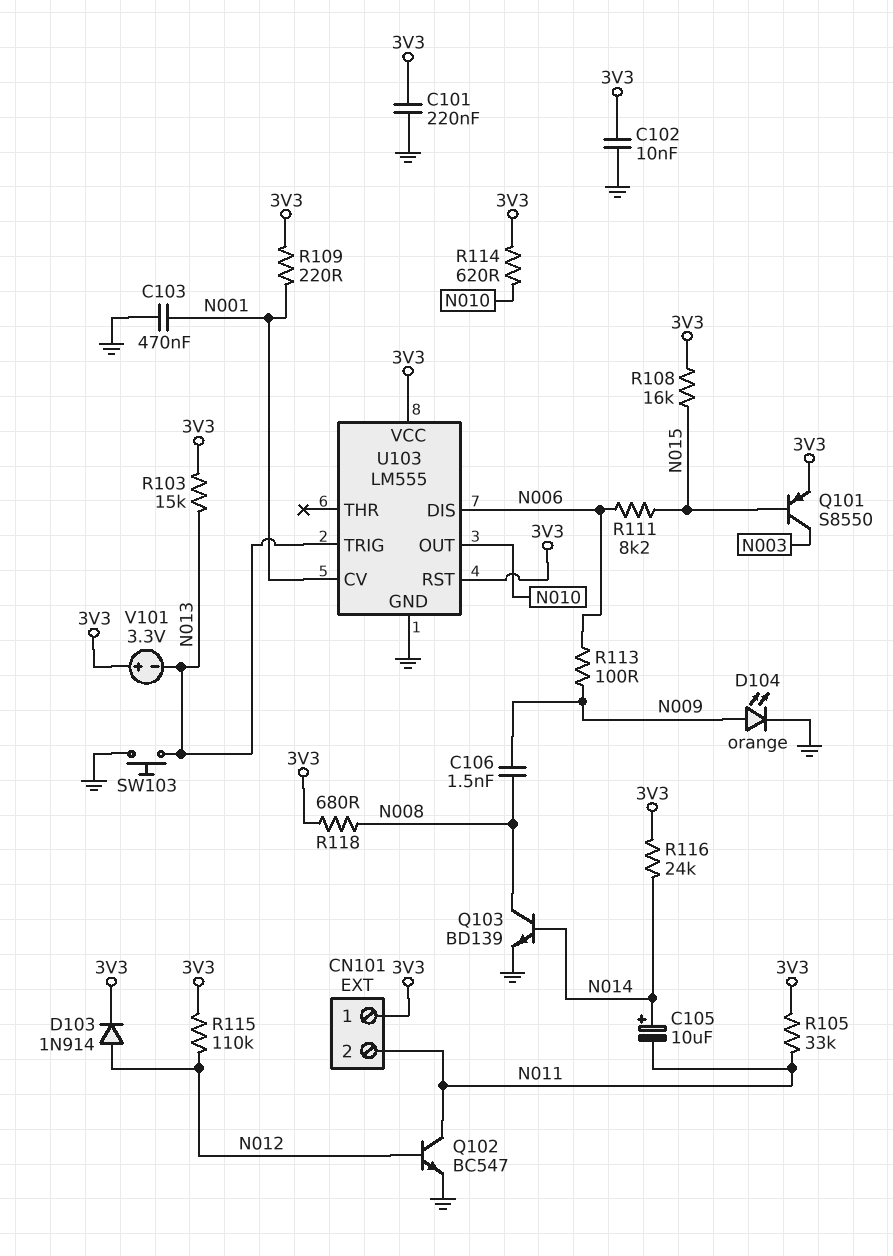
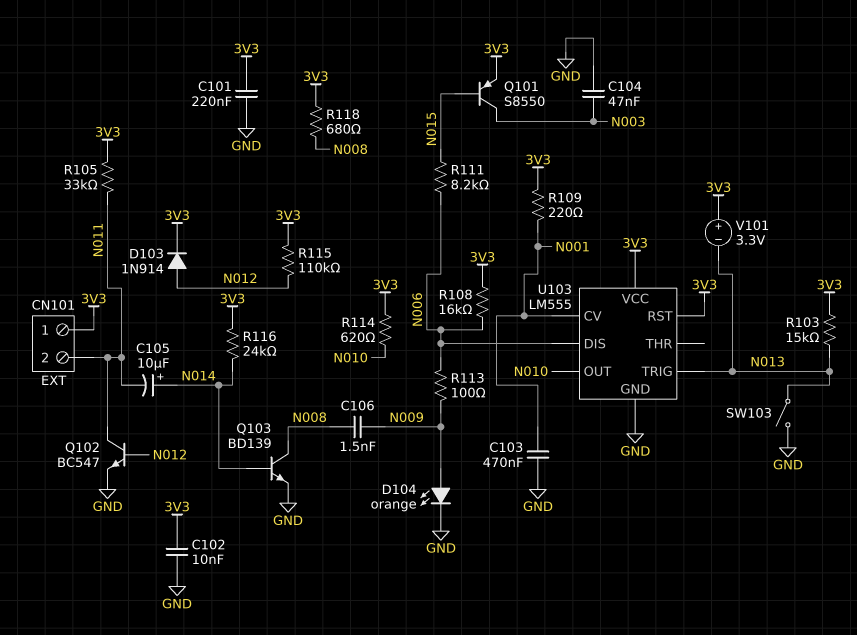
C104: none -> 47nF (GND, N003)
R108: 16k (3V3, N015) -> 16k (3V3, N006)
SW103: button (GND, N013) -> switch (GND, N013)

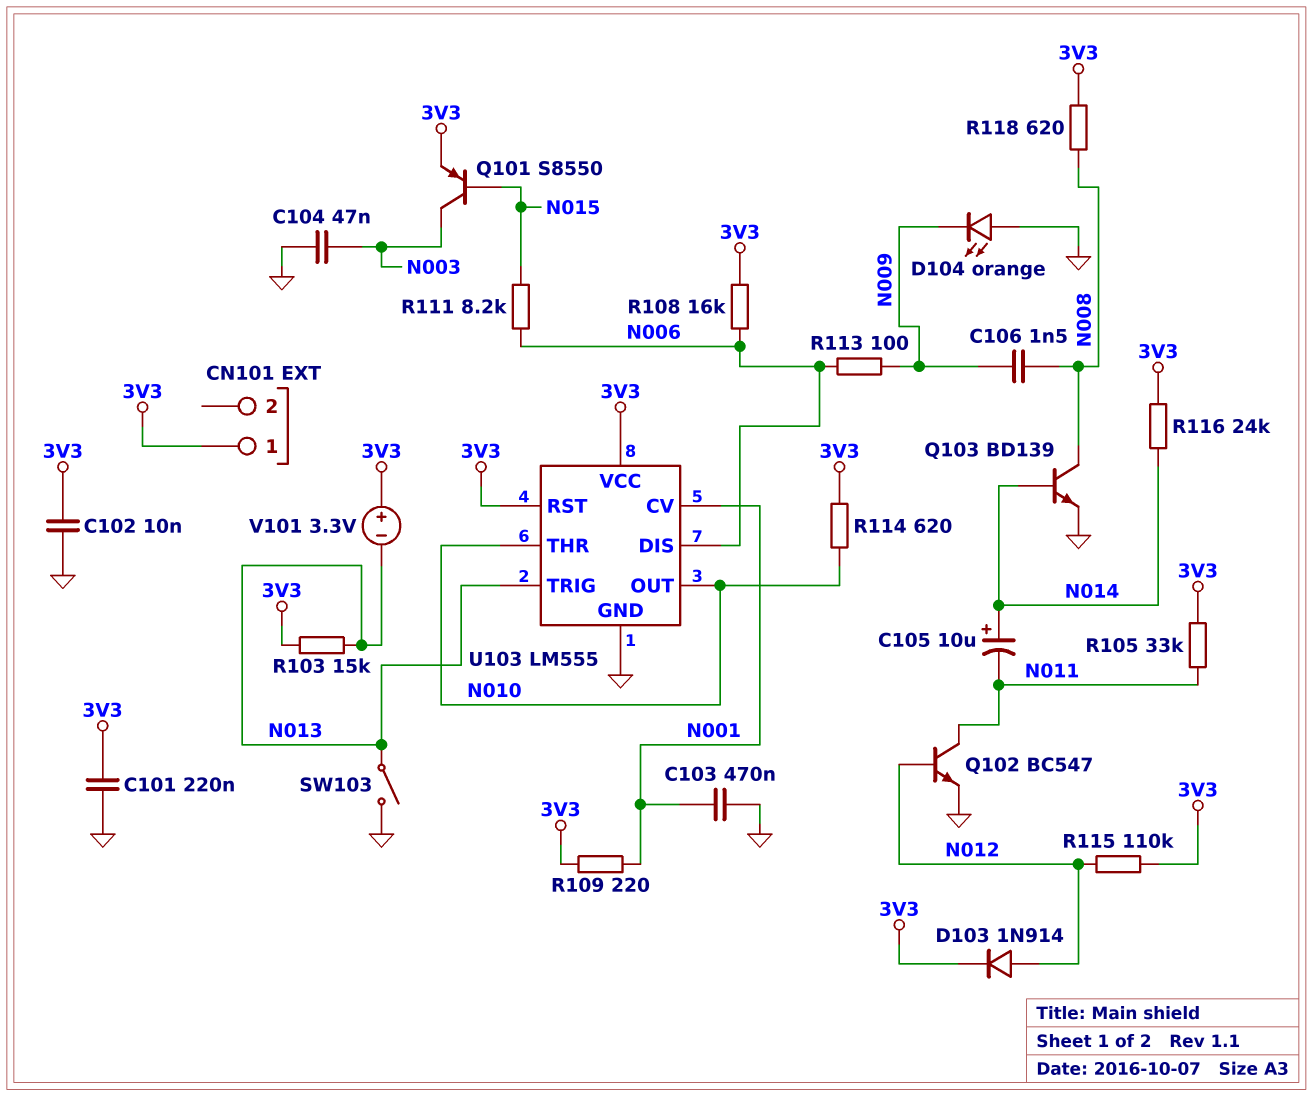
CN101 pin 2: N011 -> none
D104: LED orange (A N009, K GND) -> LED orange (A GND, K N009)
R118: 680 (3V3, N008) -> 620 (3V3, N008)
U103 pin THR: none -> N010

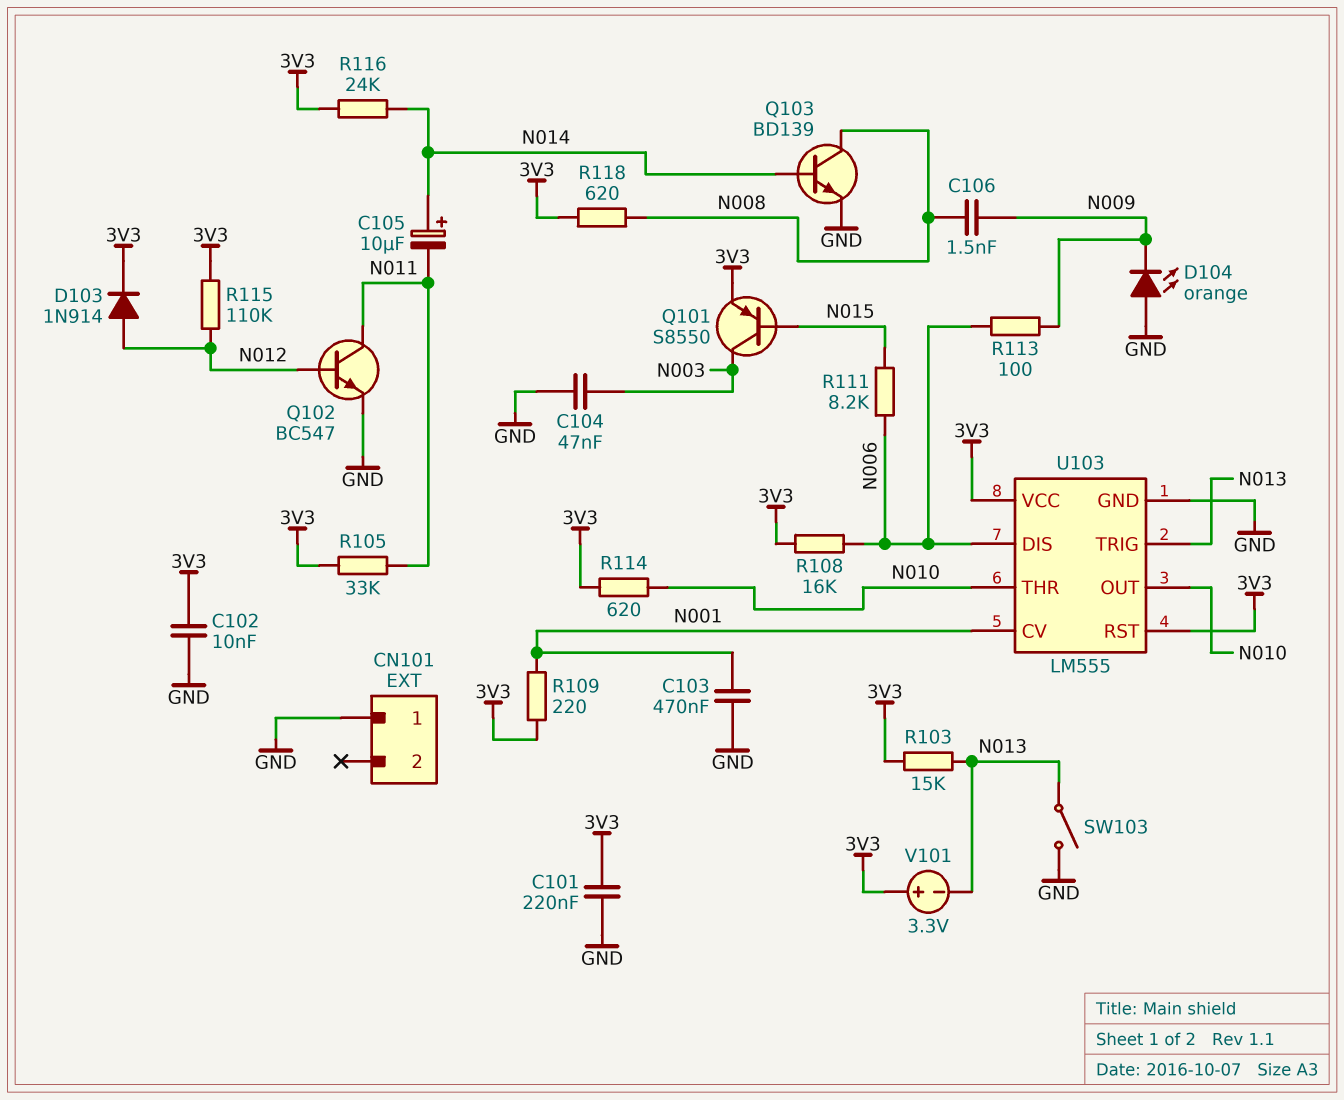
CN101 pin 1: 3V3 -> GND

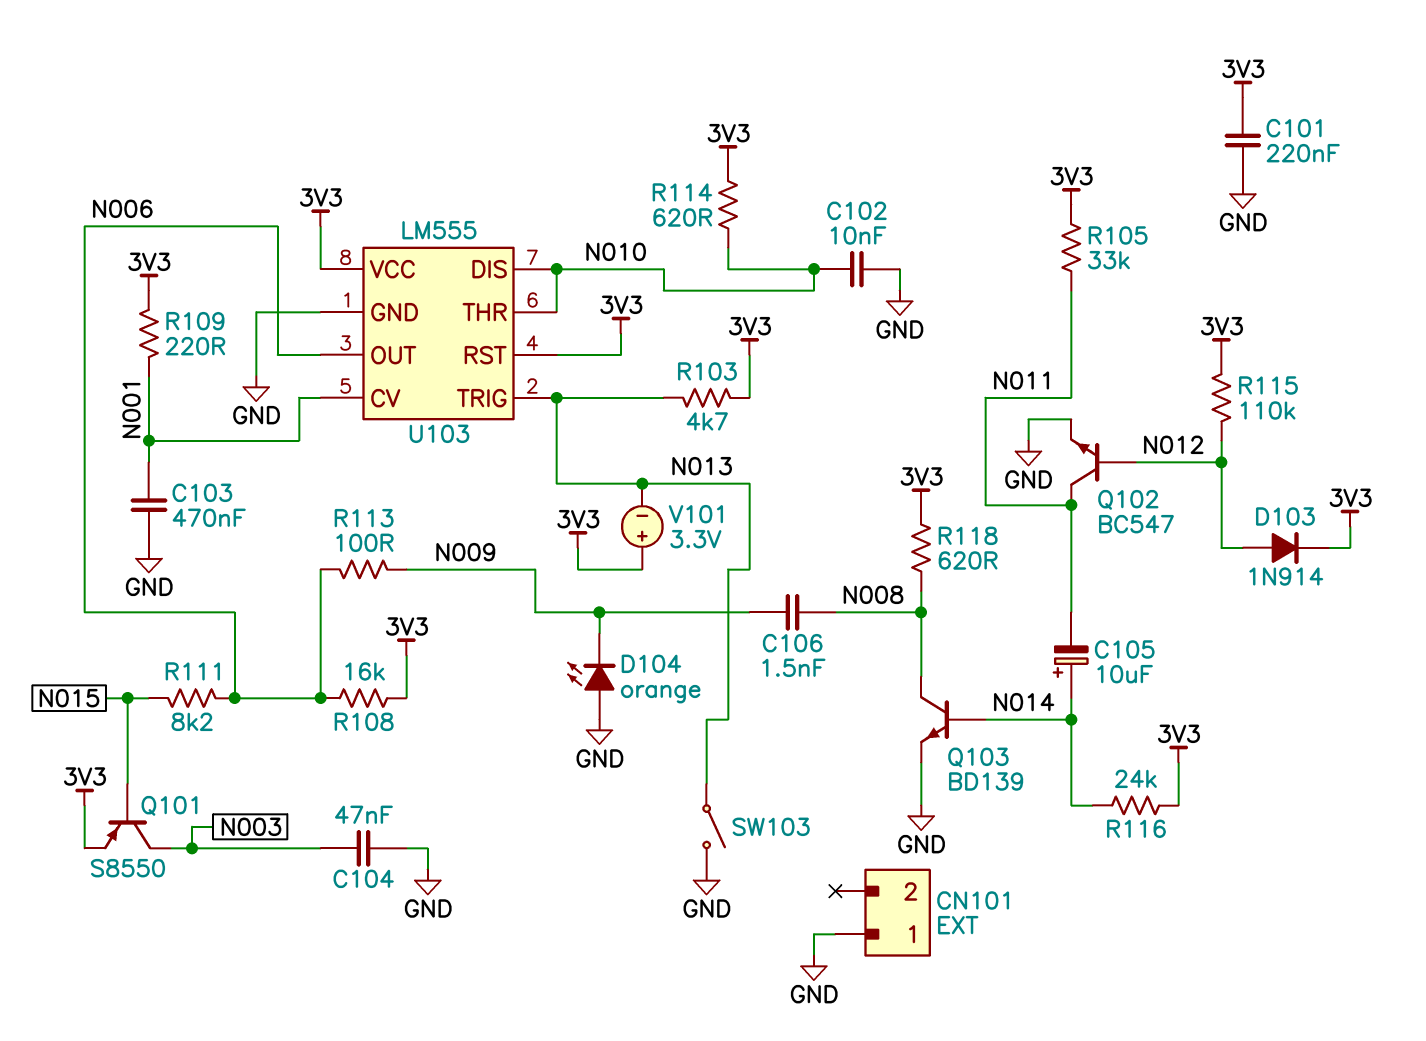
C102: 10nF (3V3, GND) -> 10nF (GND, N010)
R103: 15k (3V3, N013) -> 4.7k (3V3, N013)
U103 pin DIS: N006 -> N010
U103 pin OUT: N010 -> N006

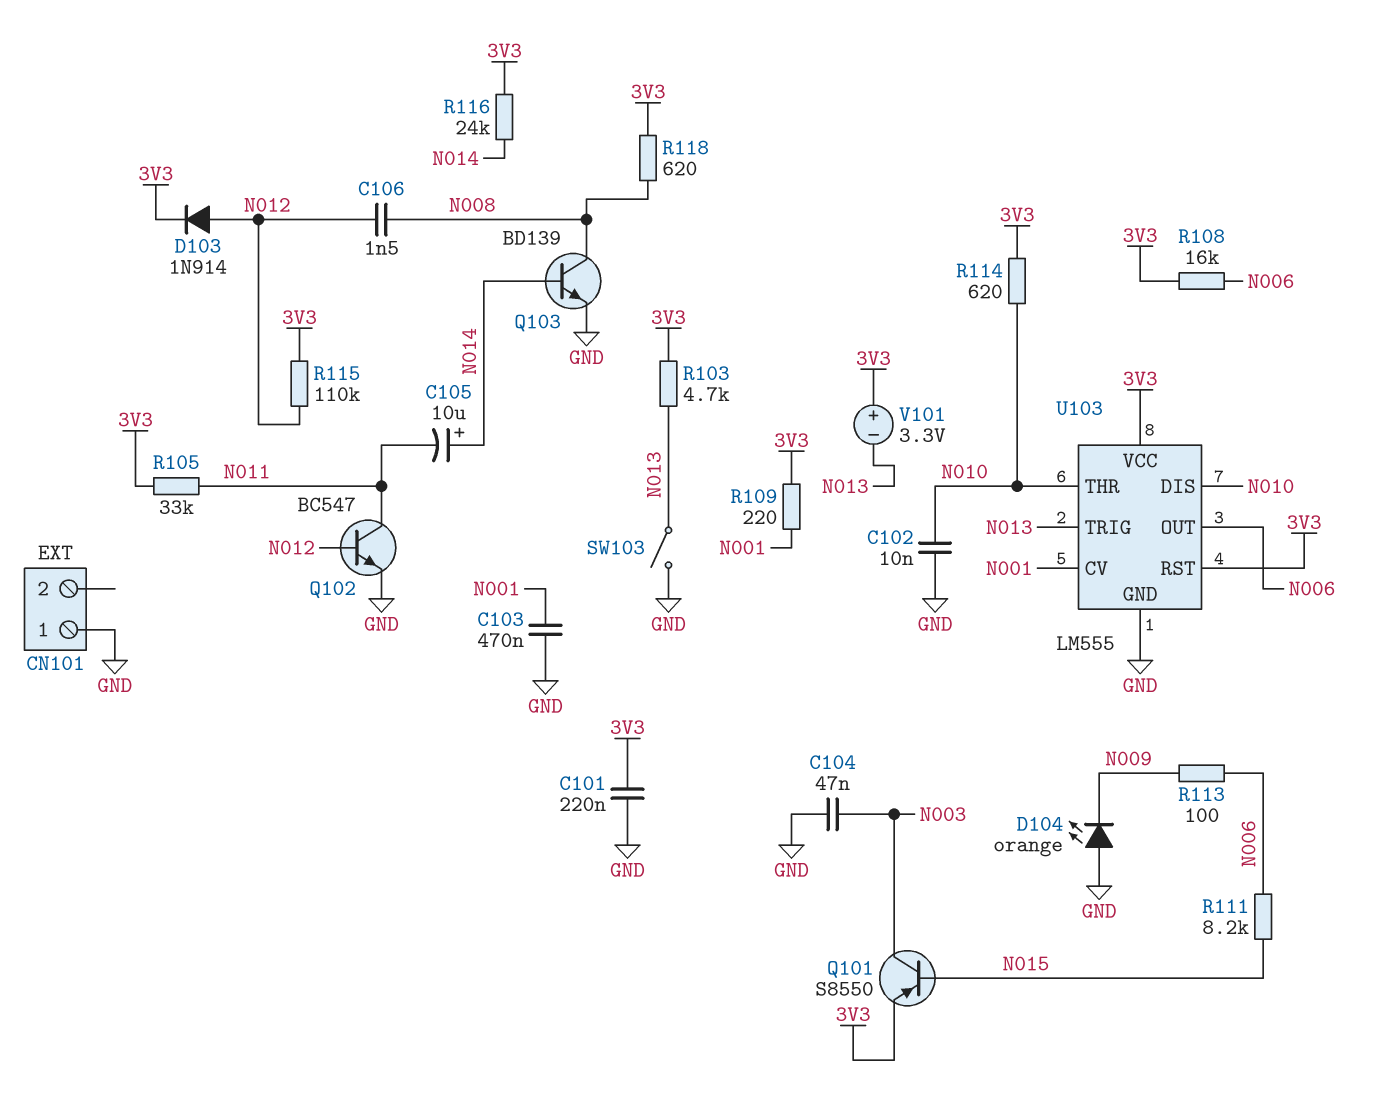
C106: 1.5nF (N008, N009) -> 1.5nF (N008, N012)

